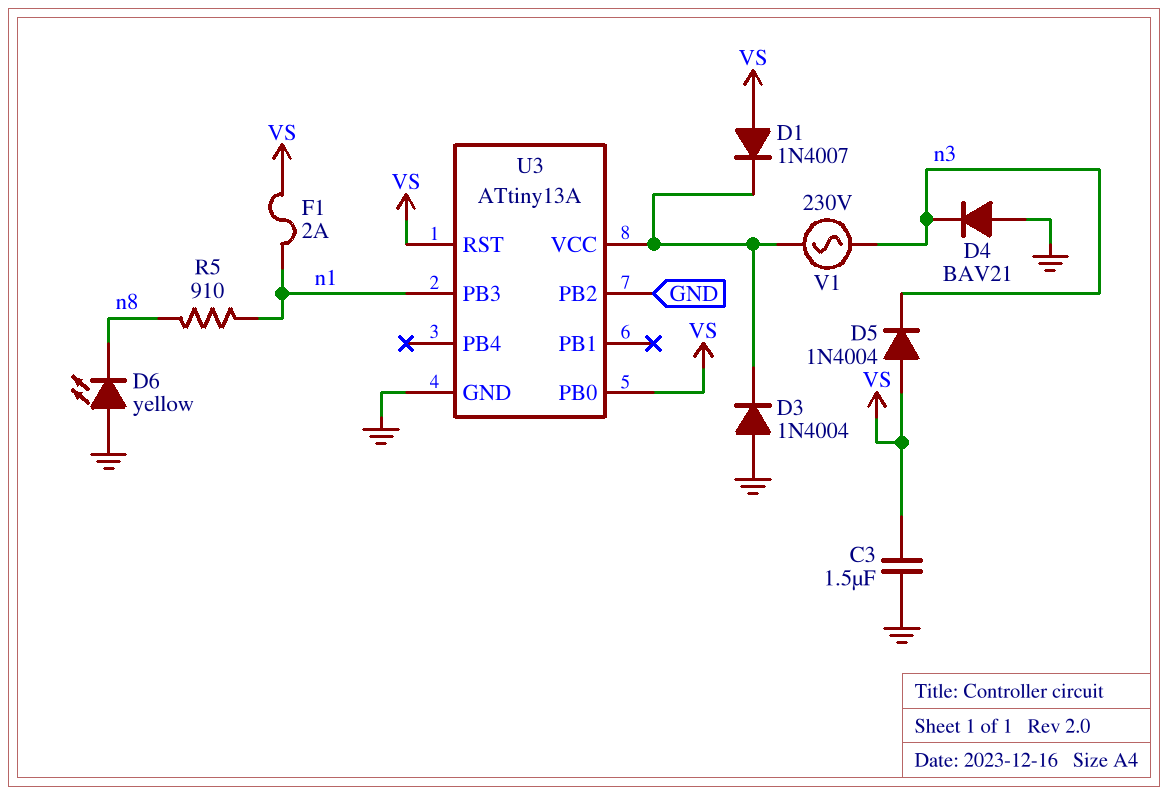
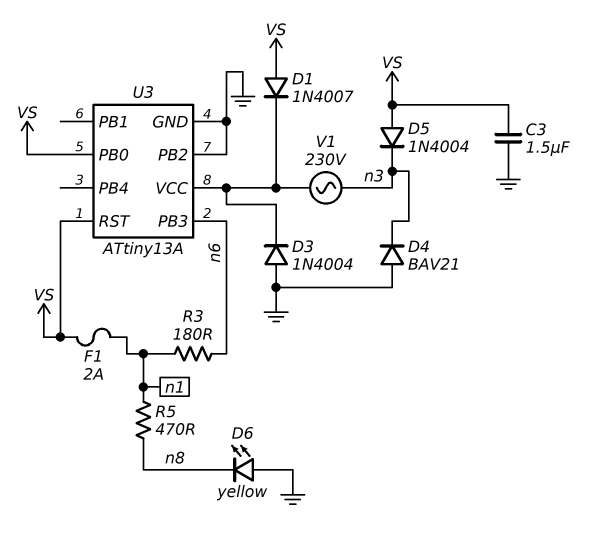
R3: none -> 180 (n1, n6)
R5: 910 (n1, n8) -> 470 (n1, n8)
U3 pin PB3: n1 -> n6

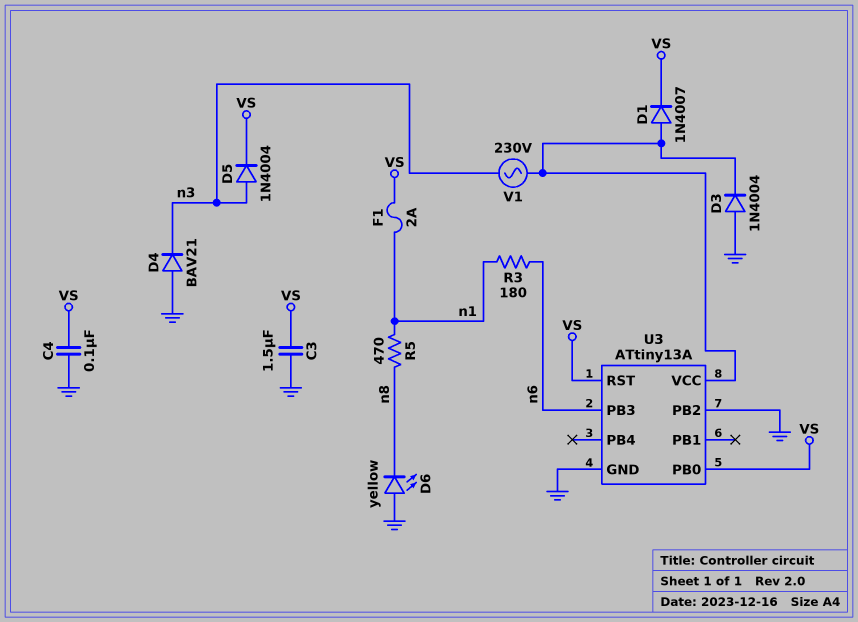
C4: none -> 100nF (GND, VS)
D1: diode 1N4007 (A VS, K U3/VCC) -> diode 1N4007 (A U3/VCC, K VS)
D5: diode 1N4004 (A VS, K n3) -> diode 1N4004 (A n3, K VS)

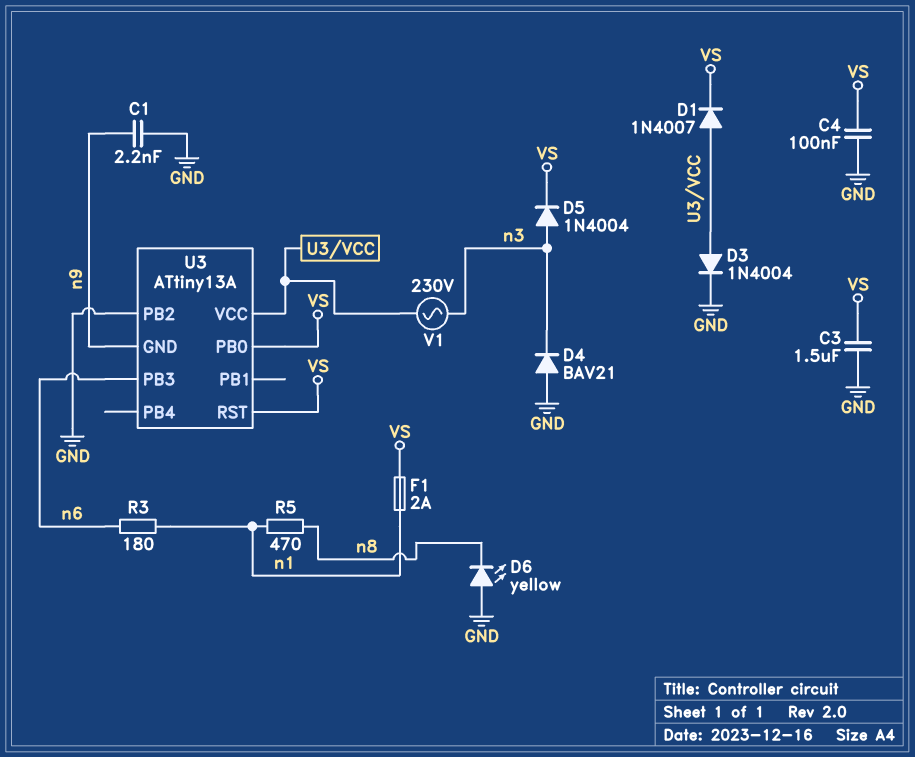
C1: none -> 2.2nF (GND, n9)
D3: diode 1N4004 (A GND, K U3/VCC) -> diode 1N4004 (A U3/VCC, K GND)
U3 pin GND: GND -> n9

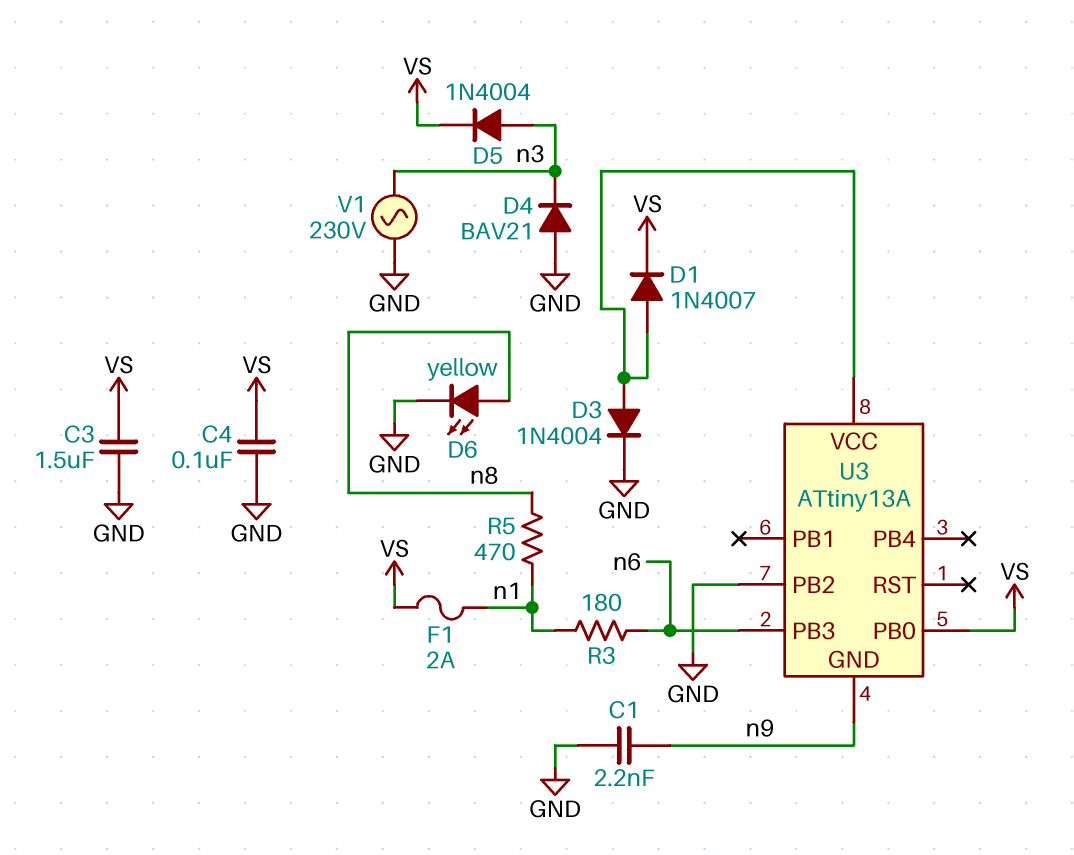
D6: LED yellow (A GND, K n8) -> LED yellow (A n8, K GND)
U3 pin RST: VS -> none
V1: AC 230V (U3/VCC, n3) -> AC 230V (GND, n3)

